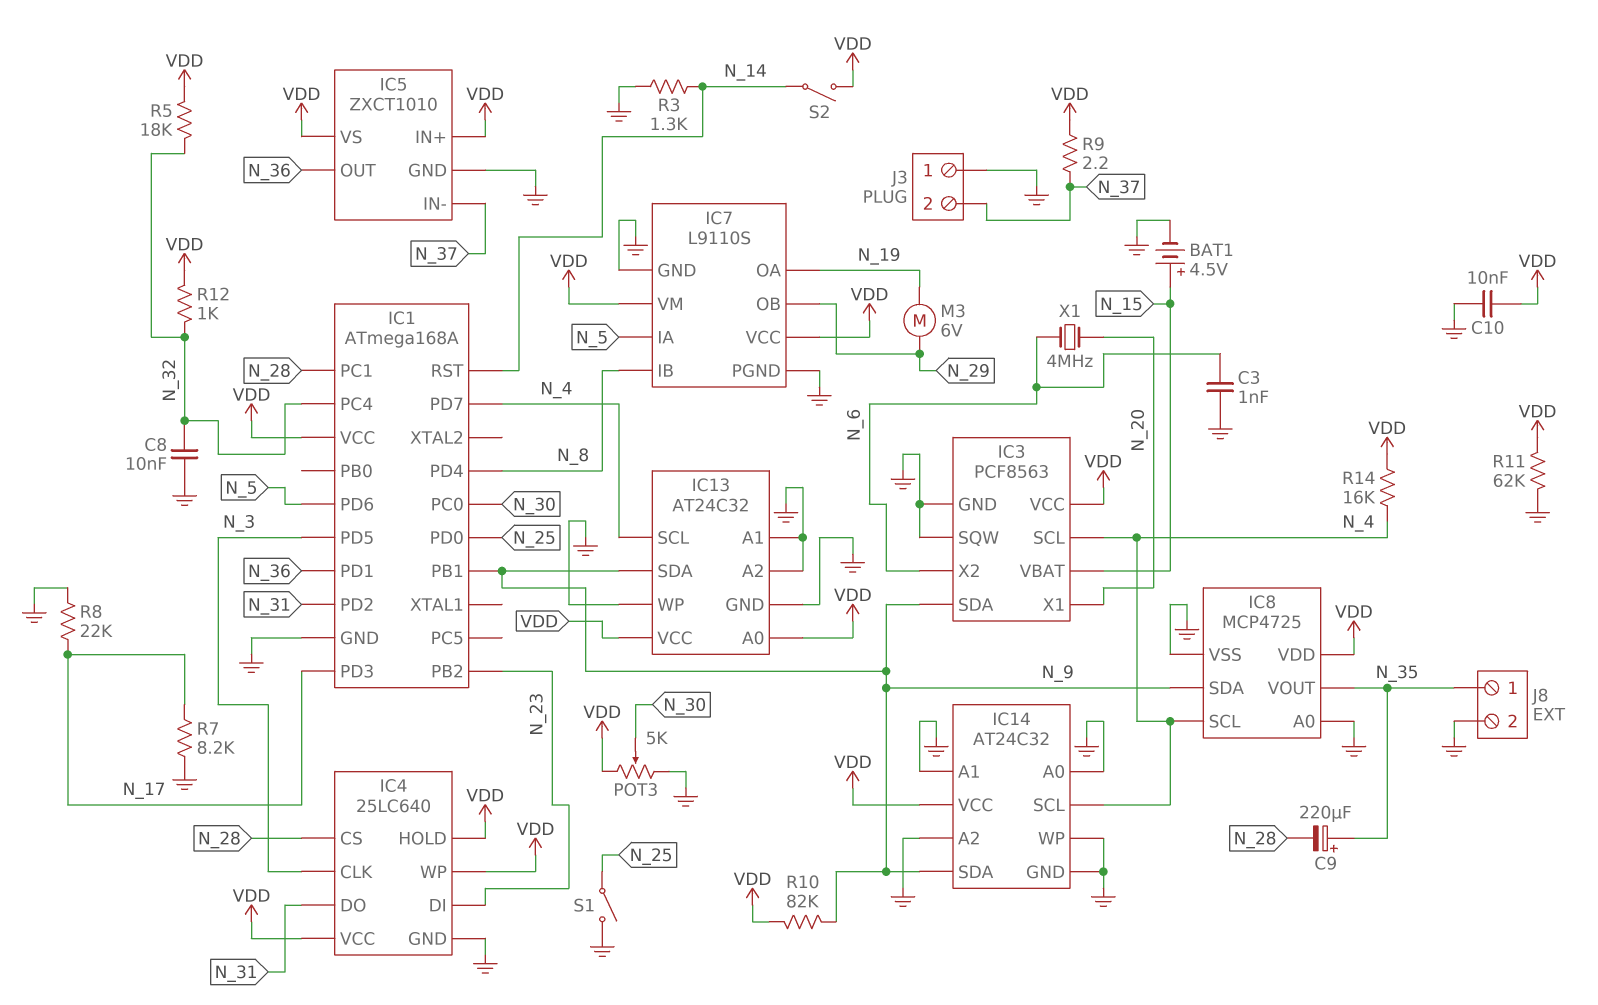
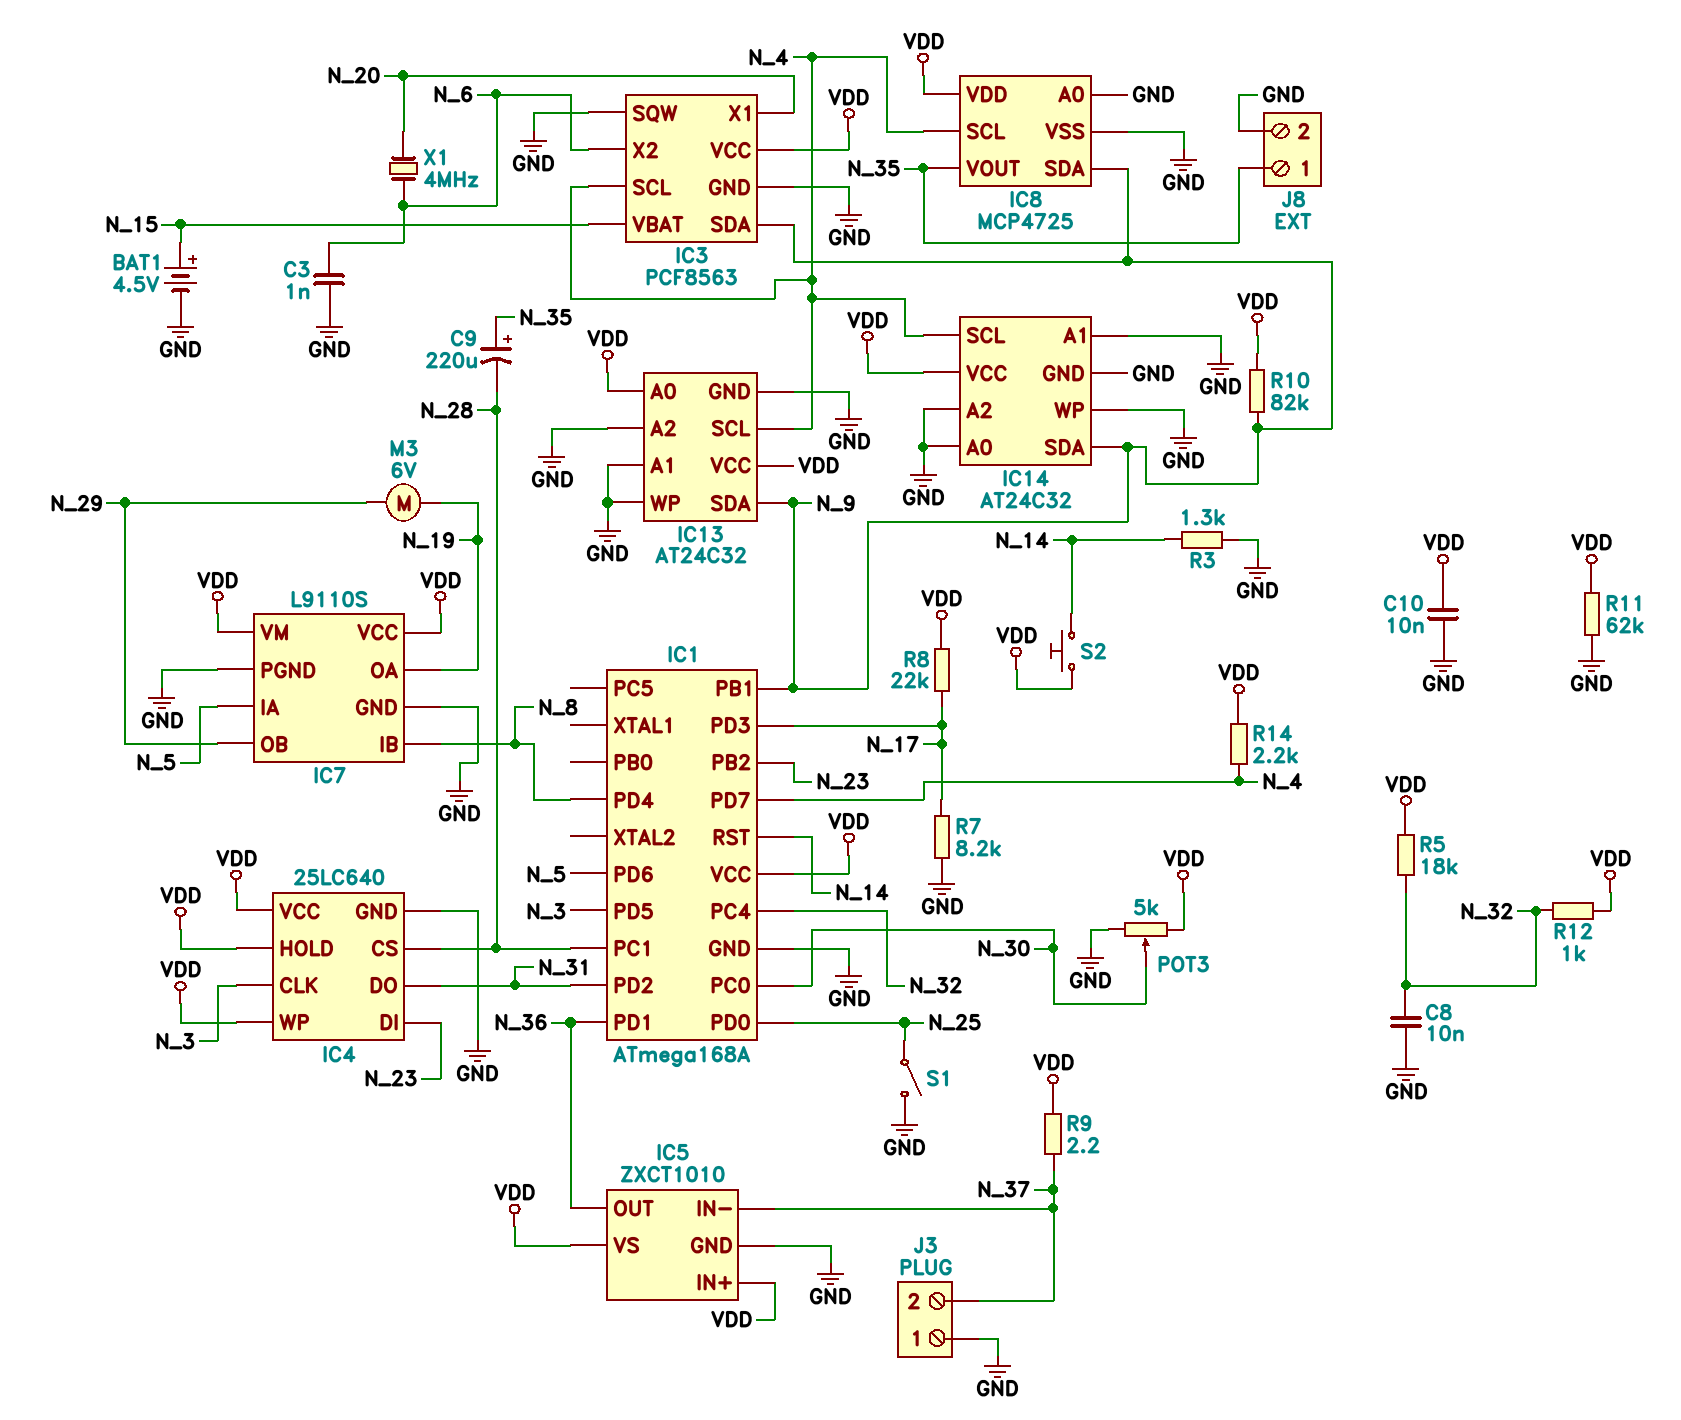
R8: 22k (GND, N_17) -> 22k (N_17, VDD)
R14: 16k (N_4, VDD) -> 2.2k (N_4, VDD)
S2: switch (N_14, VDD) -> button (N_14, VDD)

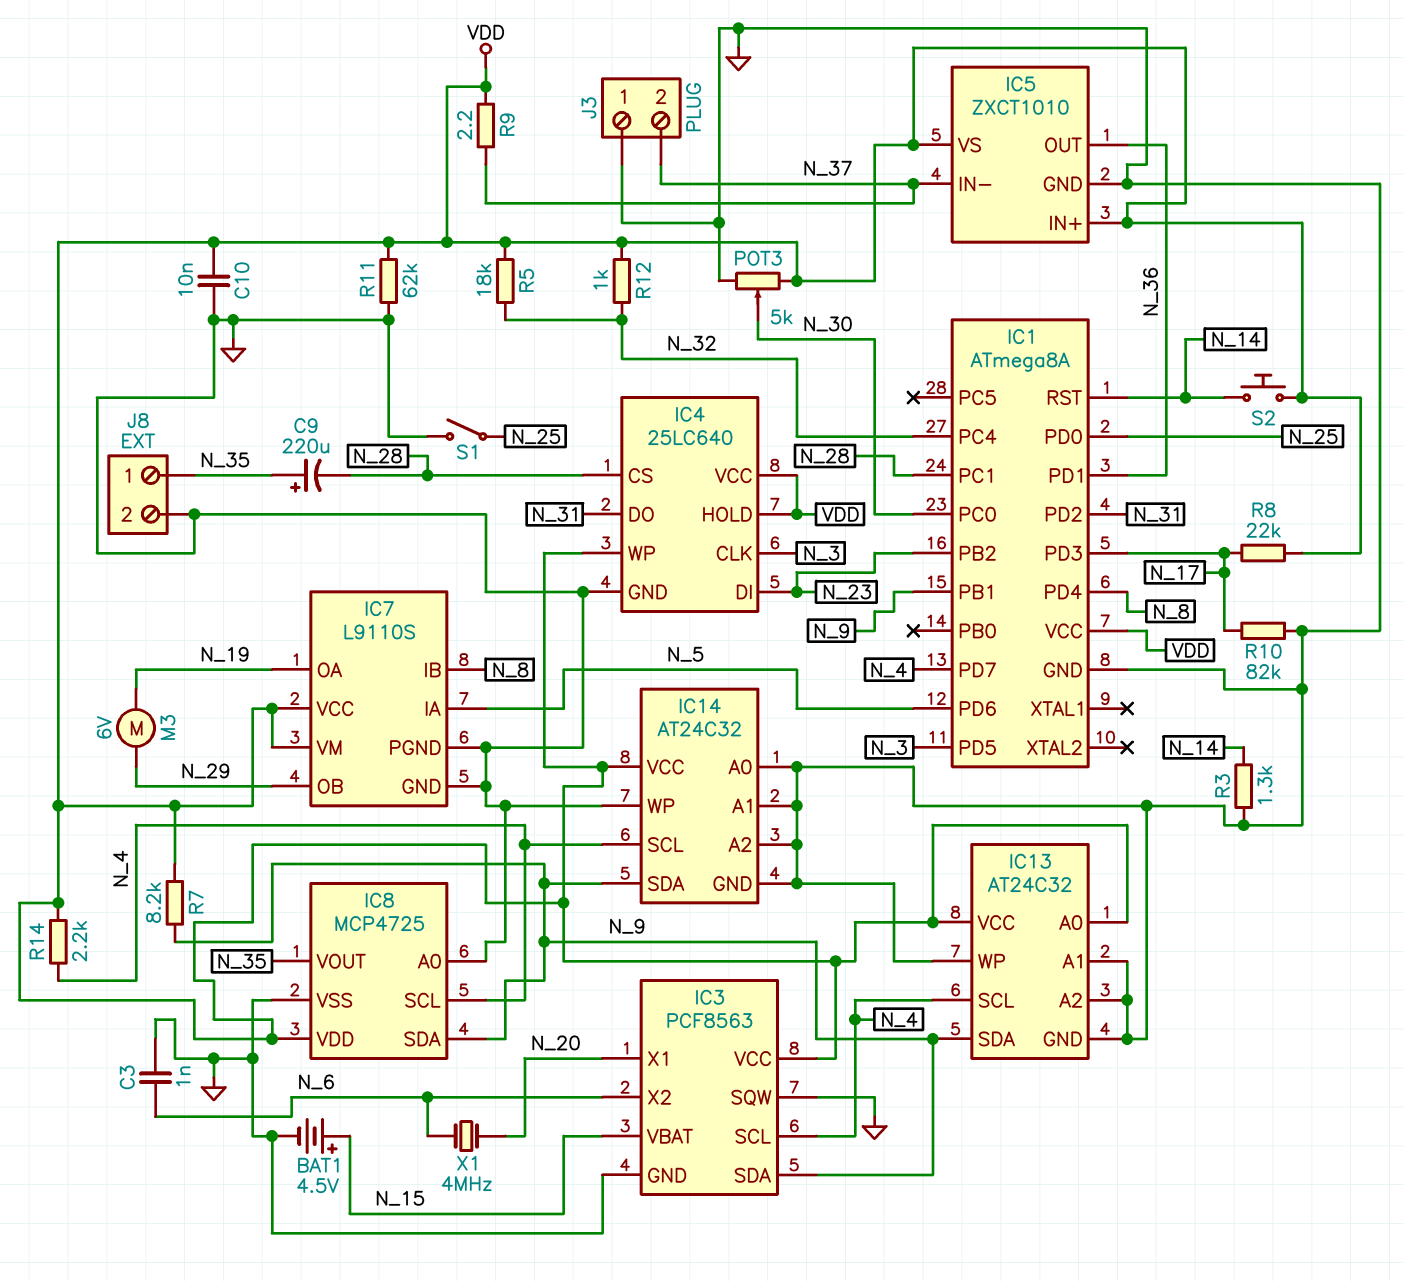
C8: 10nF (GND, N_32) -> none
IC1: ATmega168A -> ATmega8A
R7: 8.2k (GND, N_17) -> 8.2k (N_9, VDD)
R10: 82k (N_9, VDD) -> 82k (GND, N_17)

